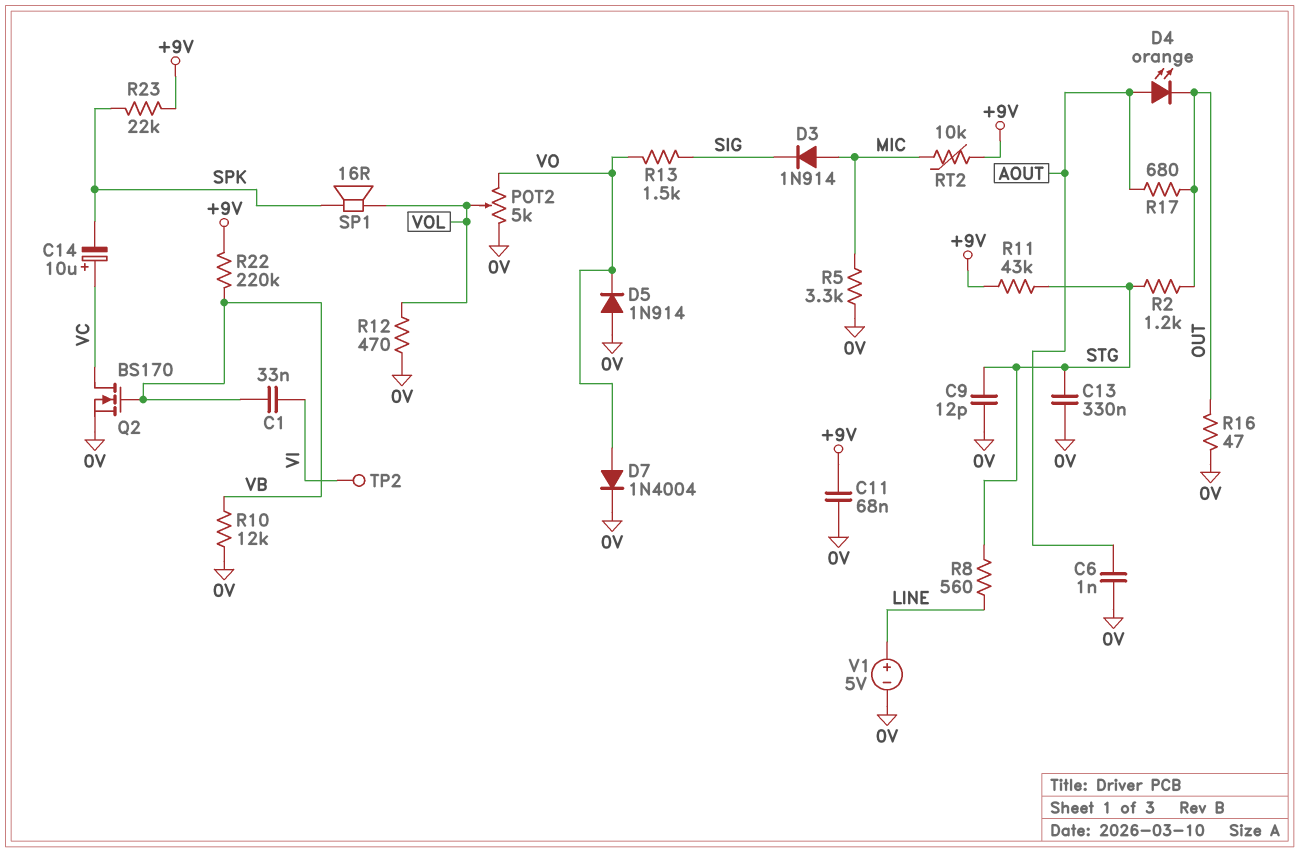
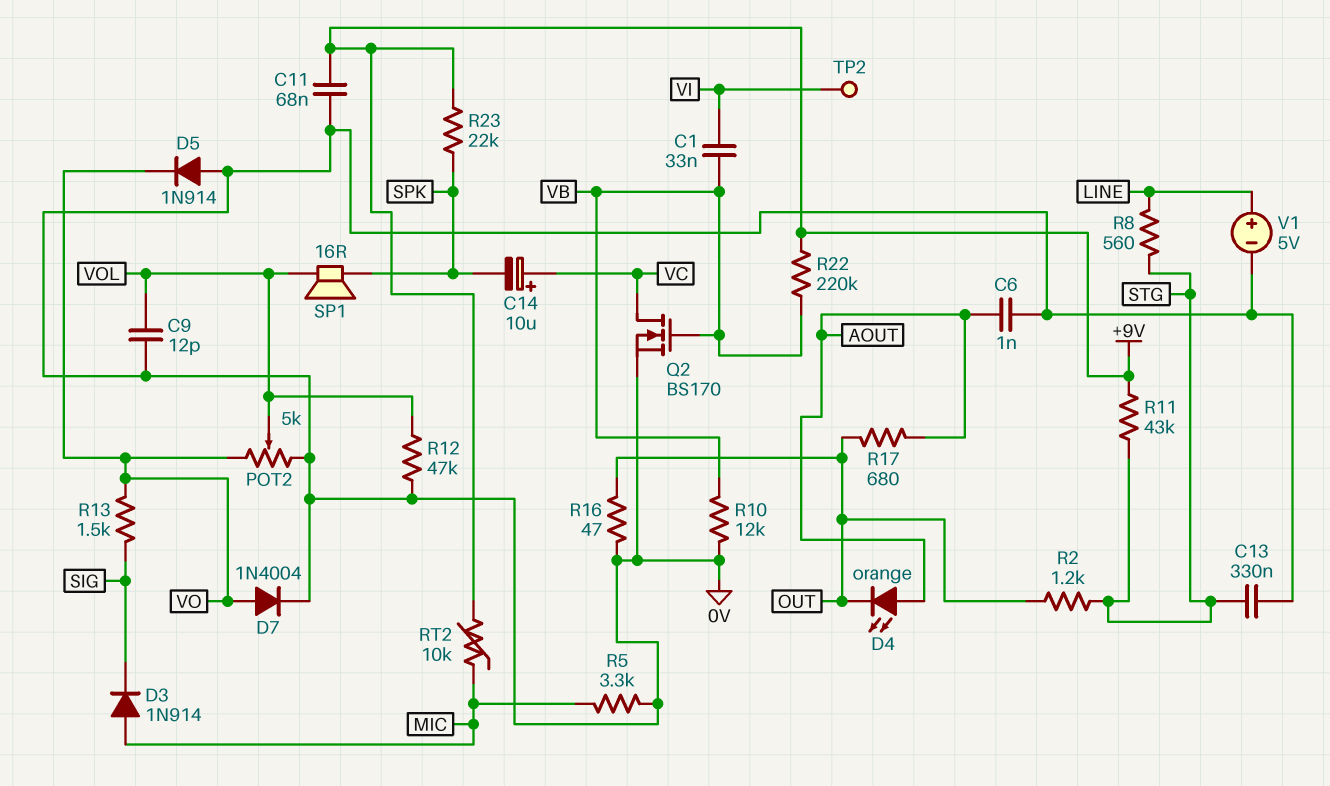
C9: 12pF (0V, STG) -> 12pF (0V, VOL)
R12: 470 (0V, VOL) -> 47k (0V, VOL)

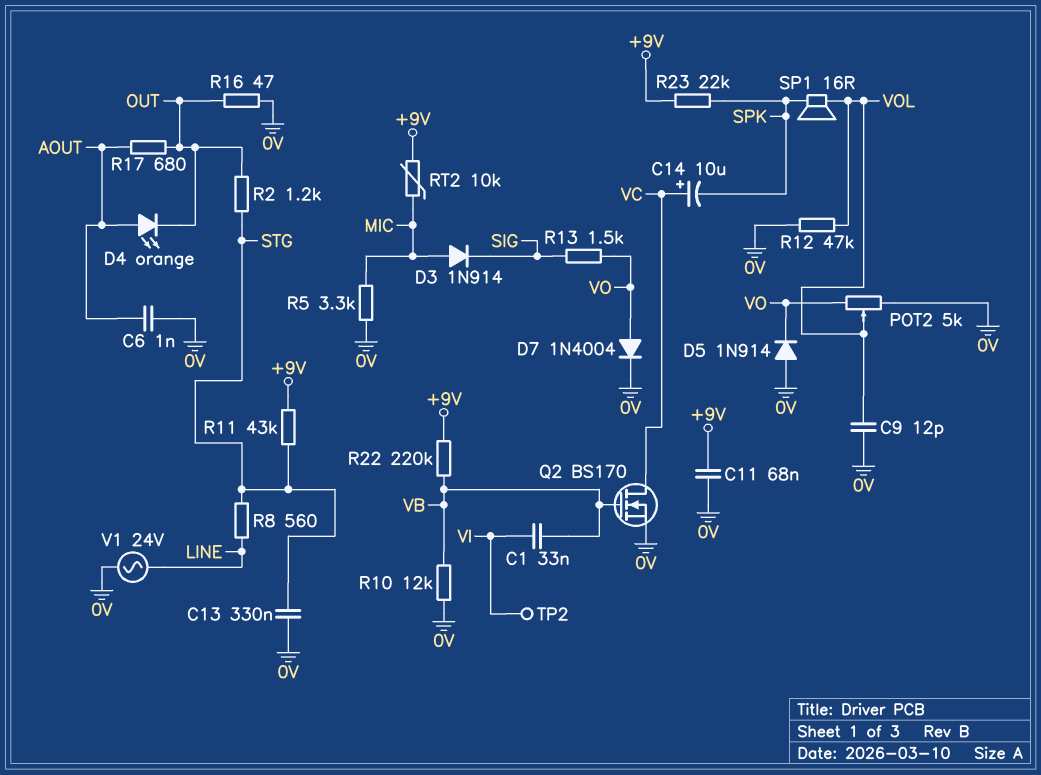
V1: 5V (plus LINE, minus 0V) -> AC 24V (0V, LINE)

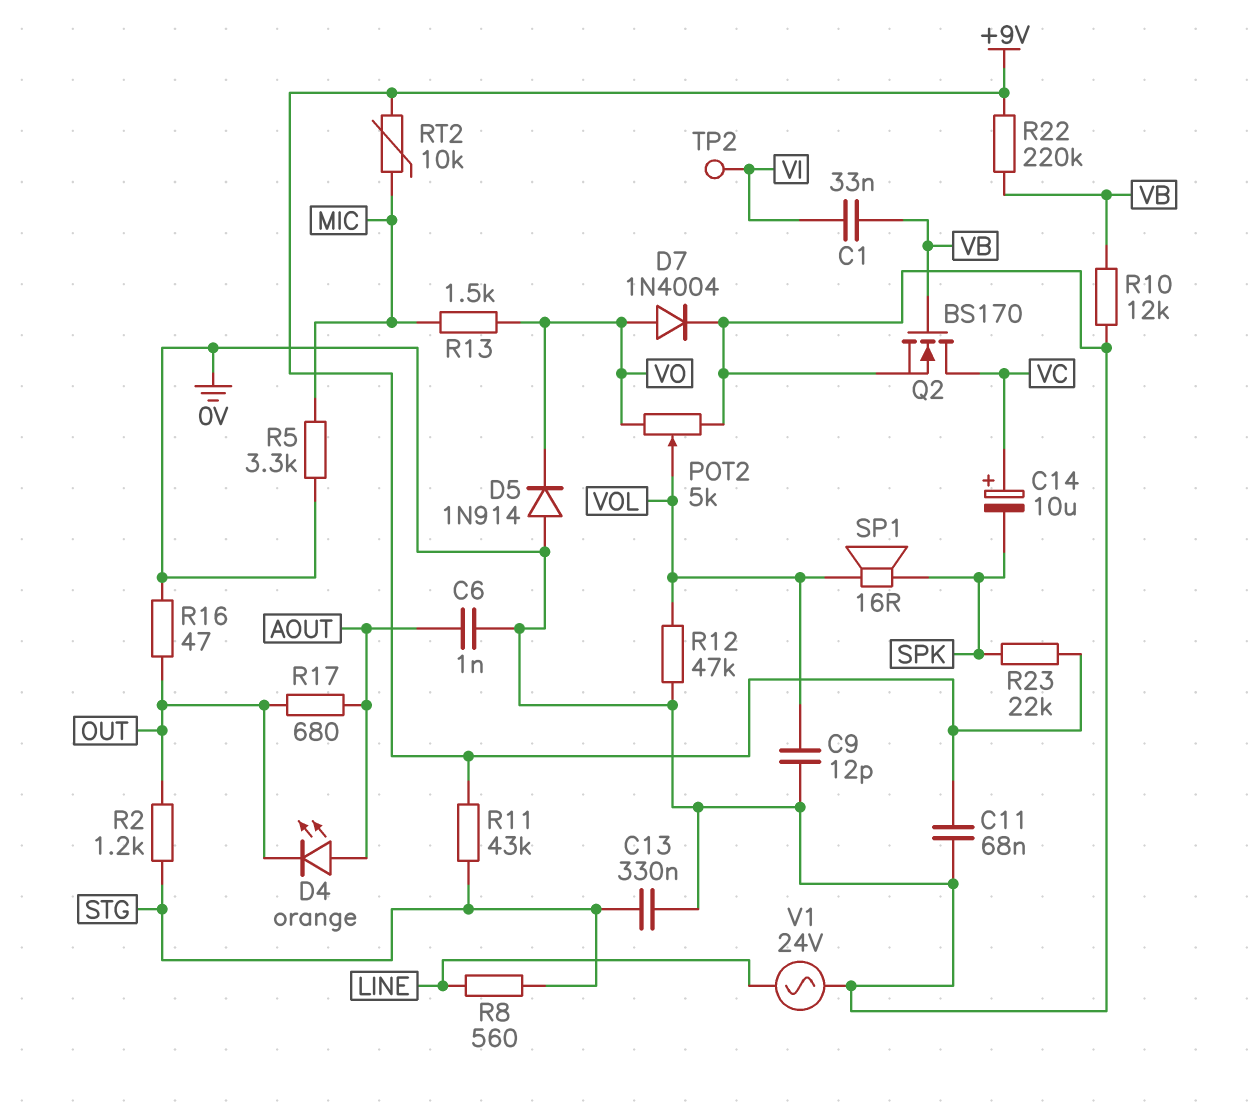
D3: diode 1N914 (A MIC, K SIG) -> none
R13: 1.5k (SIG, VO) -> 1.5k (MIC, VO)

